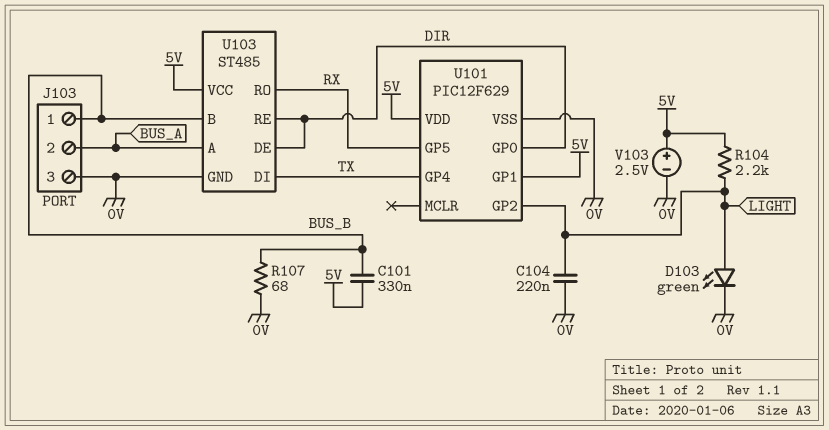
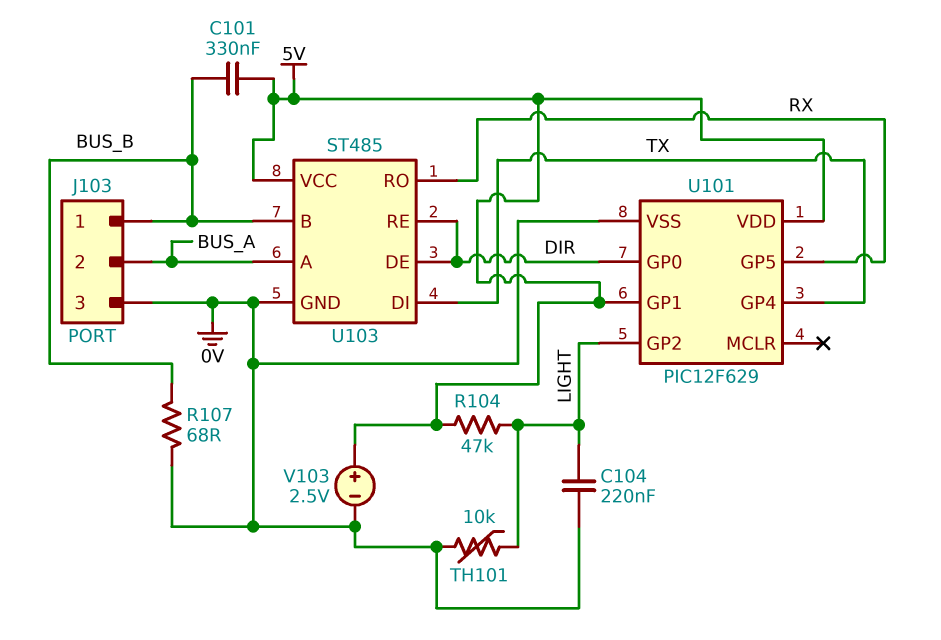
D103: LED green (A LIGHT, K 0V) -> none
R104: 2.2k (5V, LIGHT) -> 47k (5V, LIGHT)
TH101: none -> 10k (0V, LIGHT)

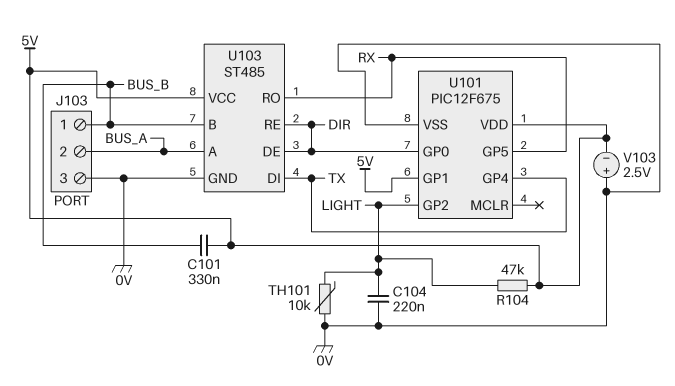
R107: 68 (0V, BUS_B) -> none
U101: PIC12F629 -> PIC12F675
V103: 2.5V (plus 5V, minus 0V) -> 2.5V (plus 0V, minus 5V)

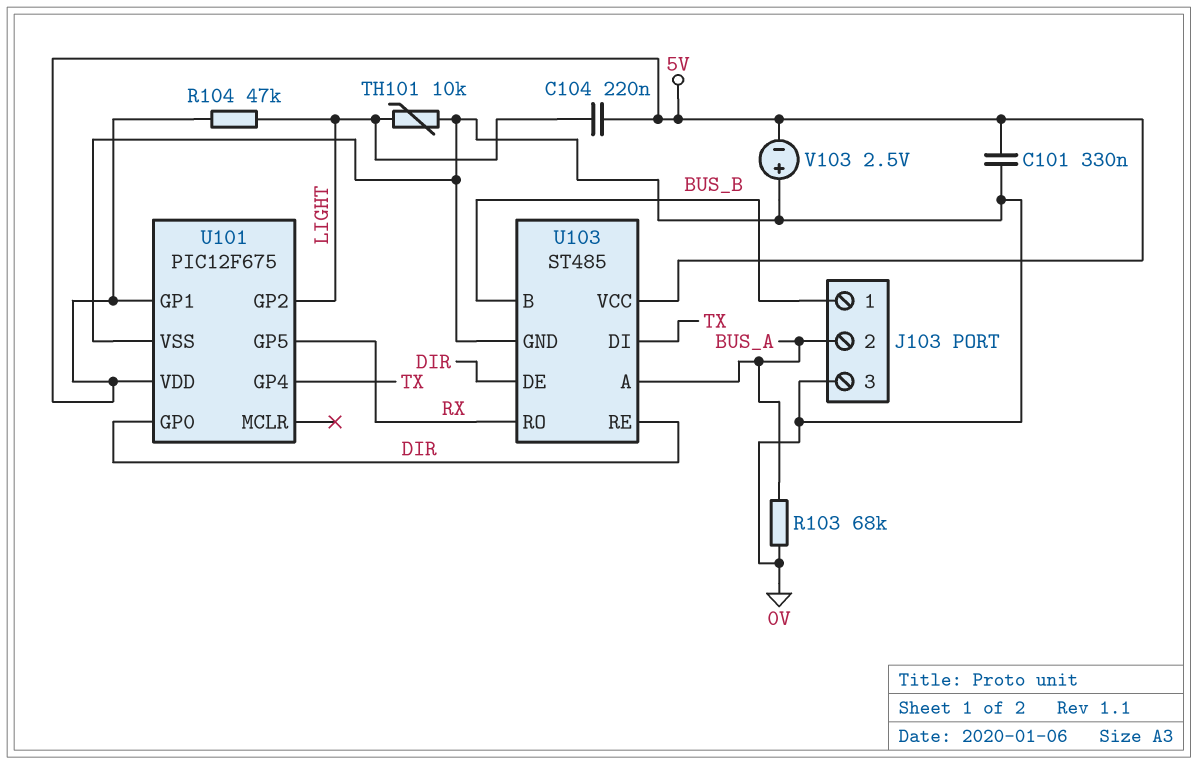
C101: 330nF (5V, BUS_B) -> 330nF (0V, 5V)
C104: 220nF (0V, LIGHT) -> 220nF (5V, LIGHT)
R103: none -> 68k (0V, BUS_A)

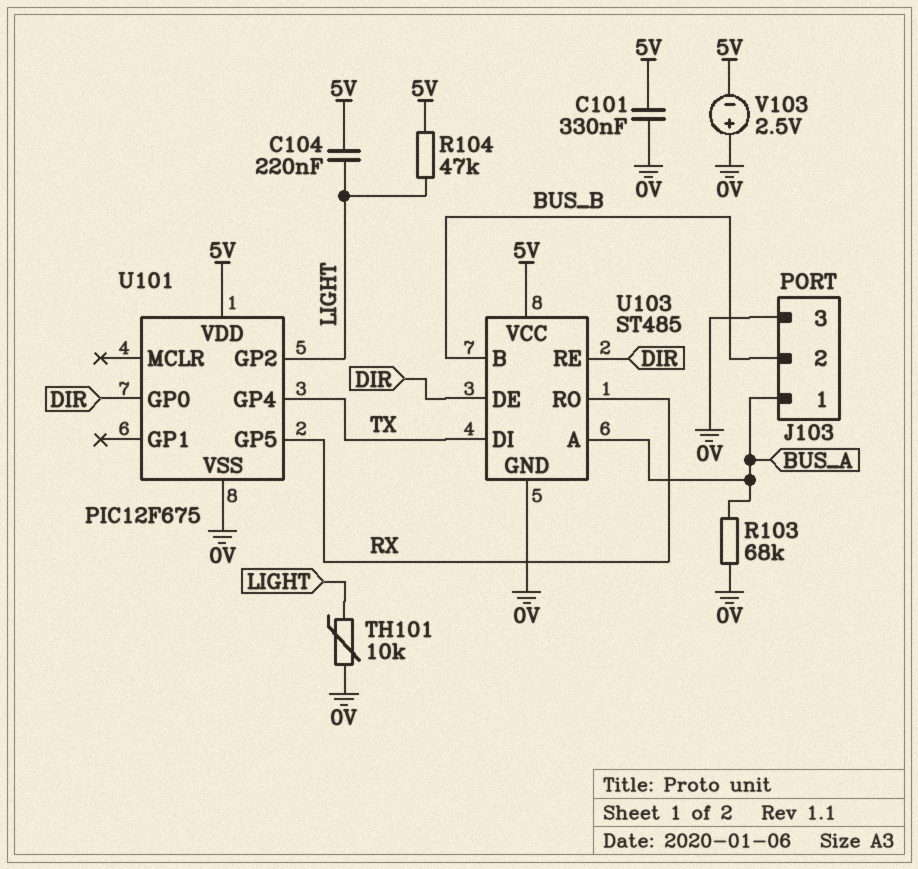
J103 pin 1: BUS_B -> BUS_A
J103 pin 2: BUS_A -> BUS_B
U101 pin GP1: 5V -> none

